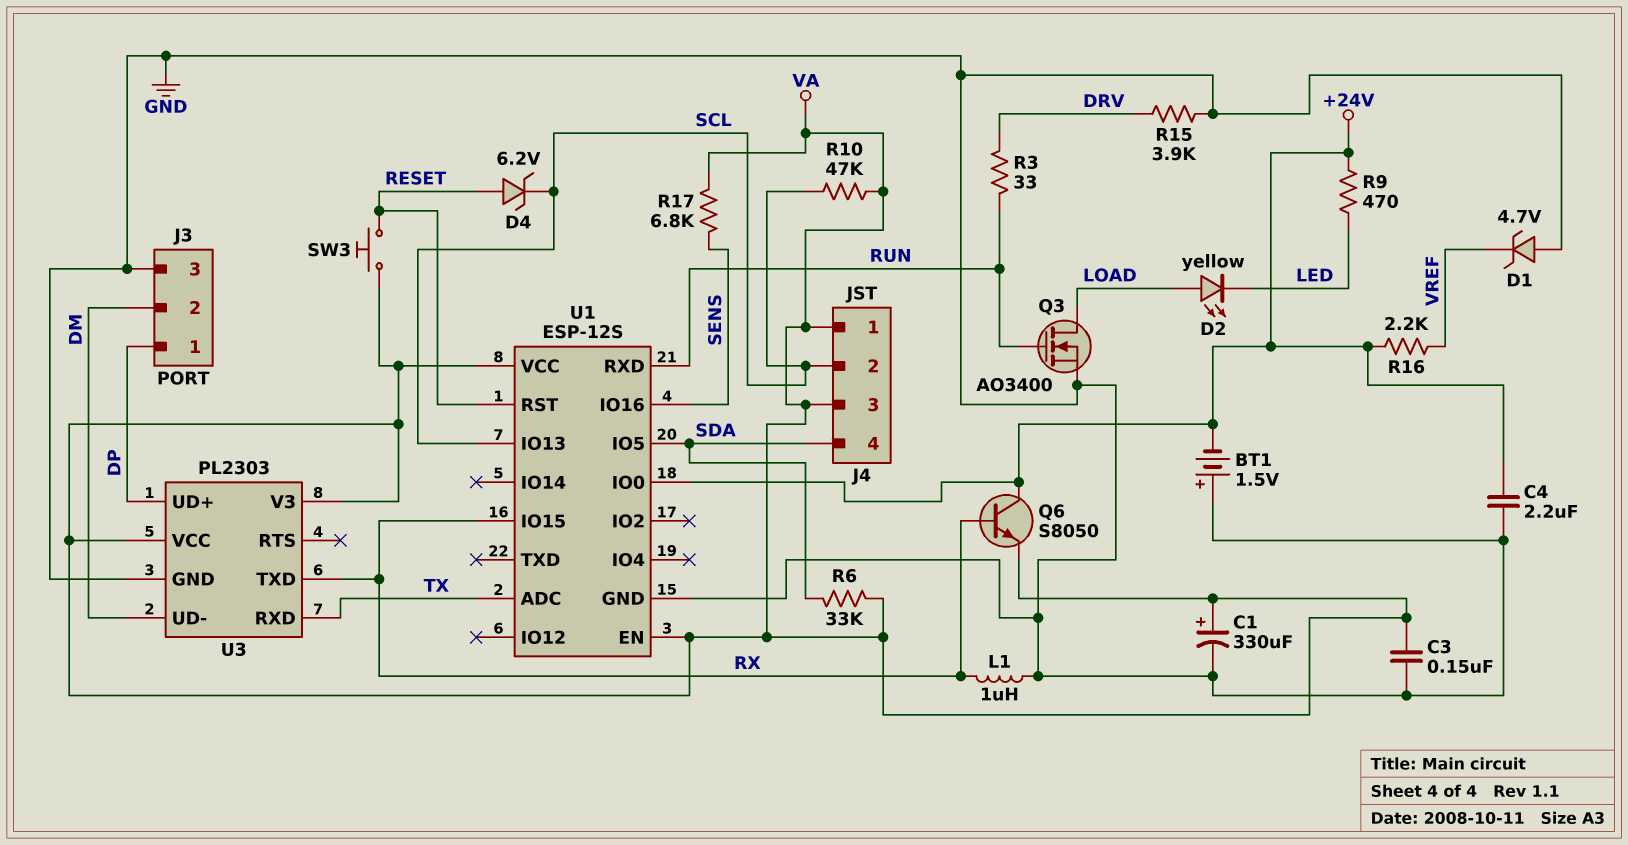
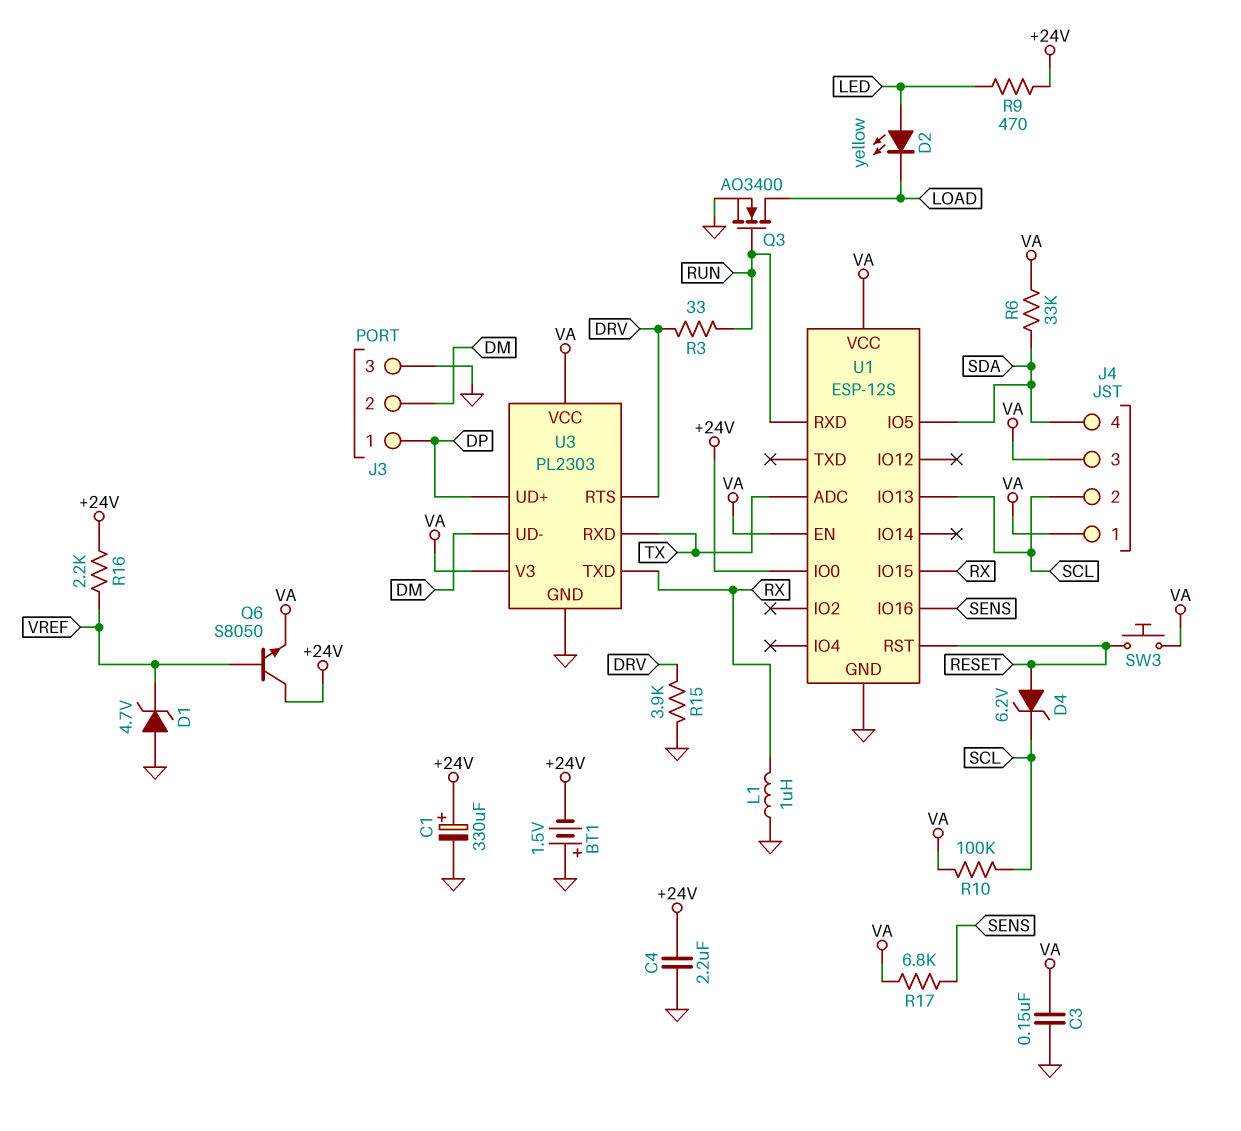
C1: 330uF (plus VA, minus GND) -> 330uF (plus +24V, minus GND)
D2: LED yellow (A LOAD, K LED) -> LED yellow (A LED, K LOAD)
Q6: NPN S8050 (B RX, C +24V, E VA) -> NPN S8050 (B VREF, C +24V, E VA)
R10: 47k (SCL, VA) -> 100k (SCL, VA)
U3 pin RTS: none -> DRV

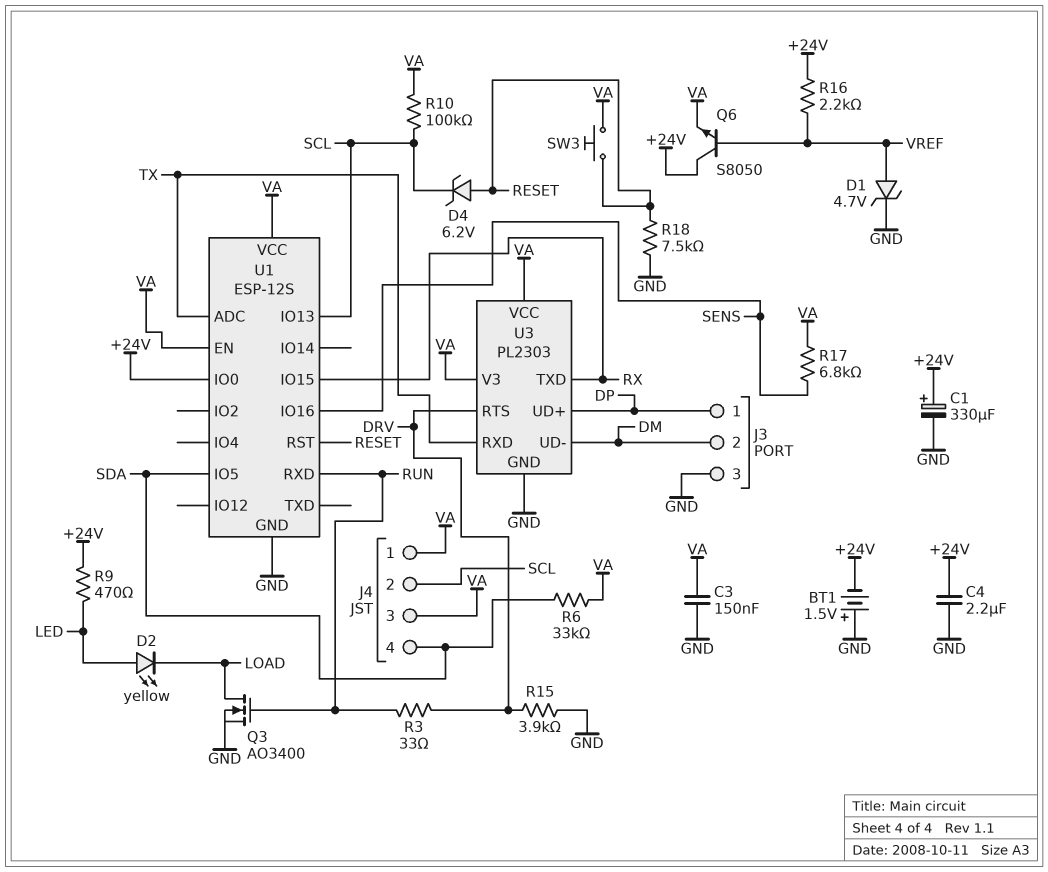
D1: zener 4.7V (A GND, K VREF) -> zener 4.7V (A VREF, K GND)
L1: 1uH (GND, RX) -> none
R18: none -> 7.5k (GND, RESET)

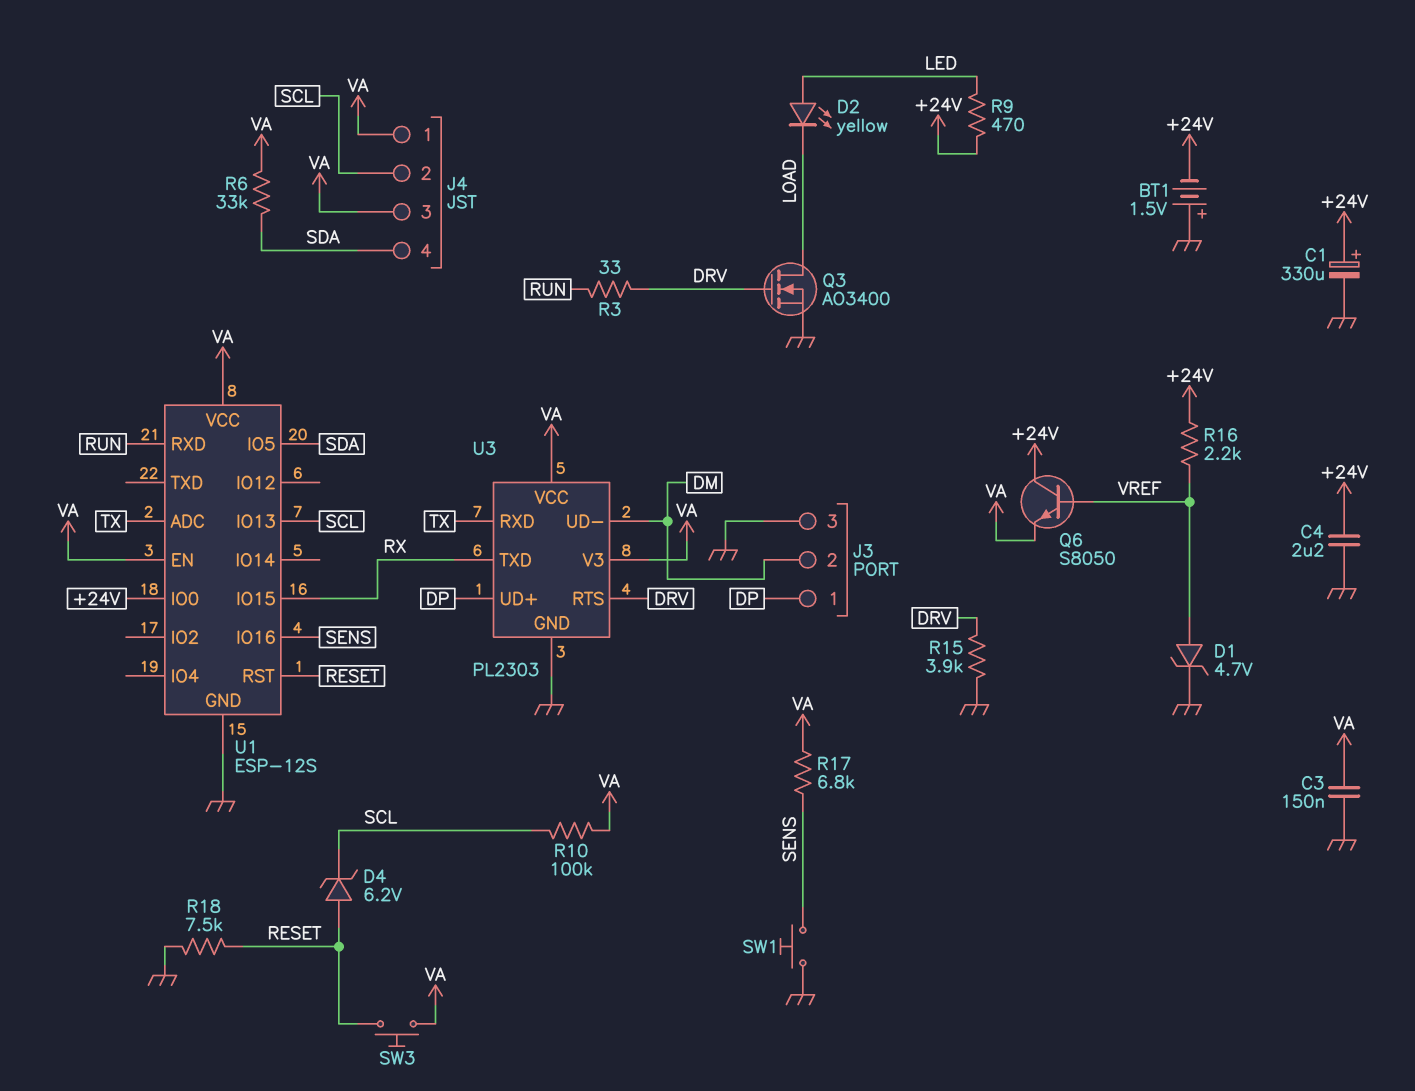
Q3: NMOS AO3400 (G RUN, D LOAD, S GND) -> NMOS AO3400 (G DRV, D LOAD, S GND)
SW1: none -> button (GND, SENS)

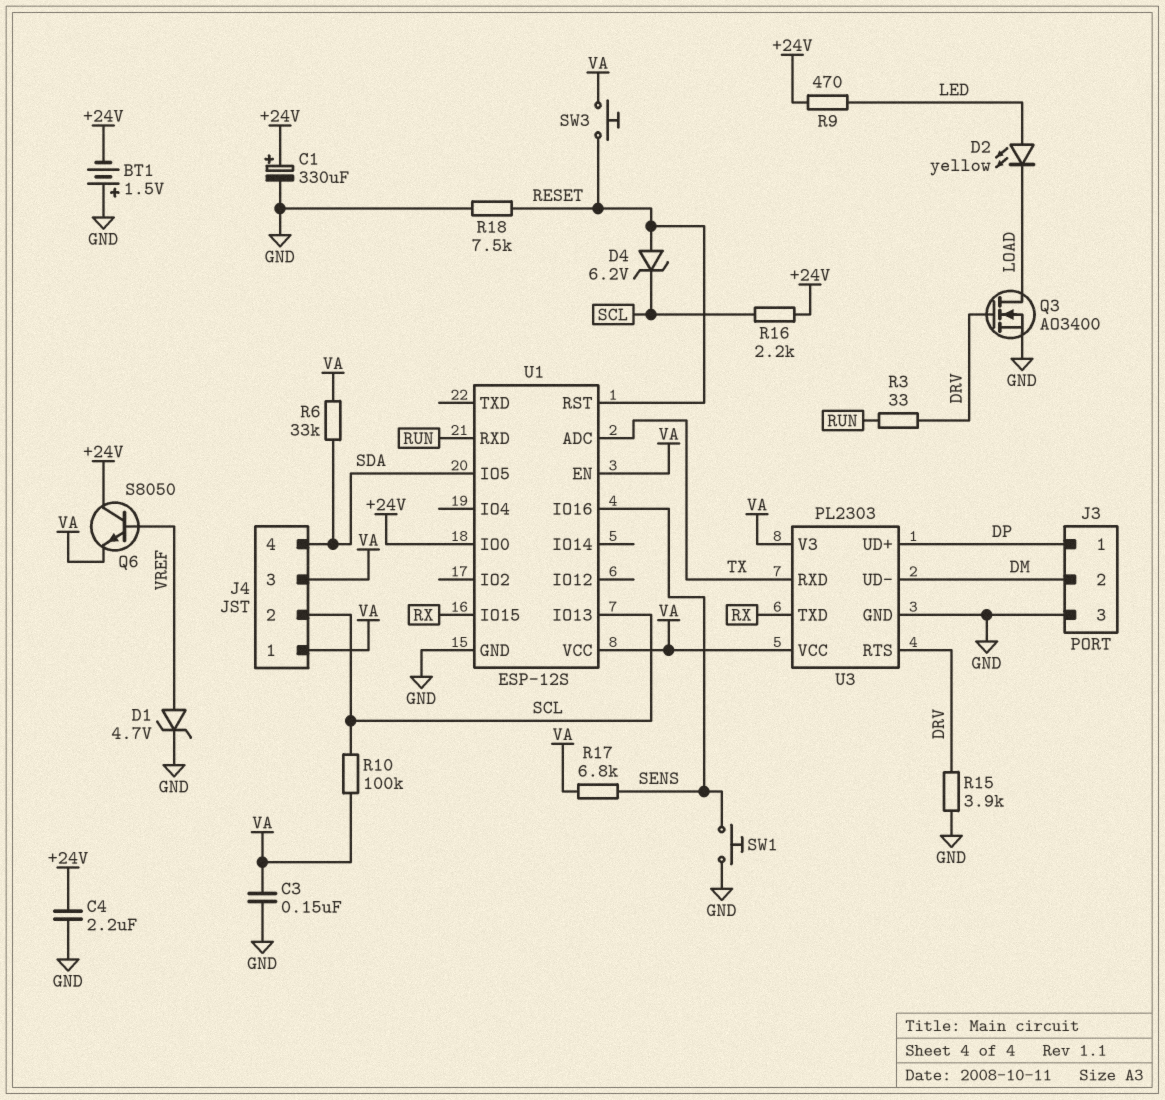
R16: 2.2k (+24V, VREF) -> 2.2k (+24V, SCL)

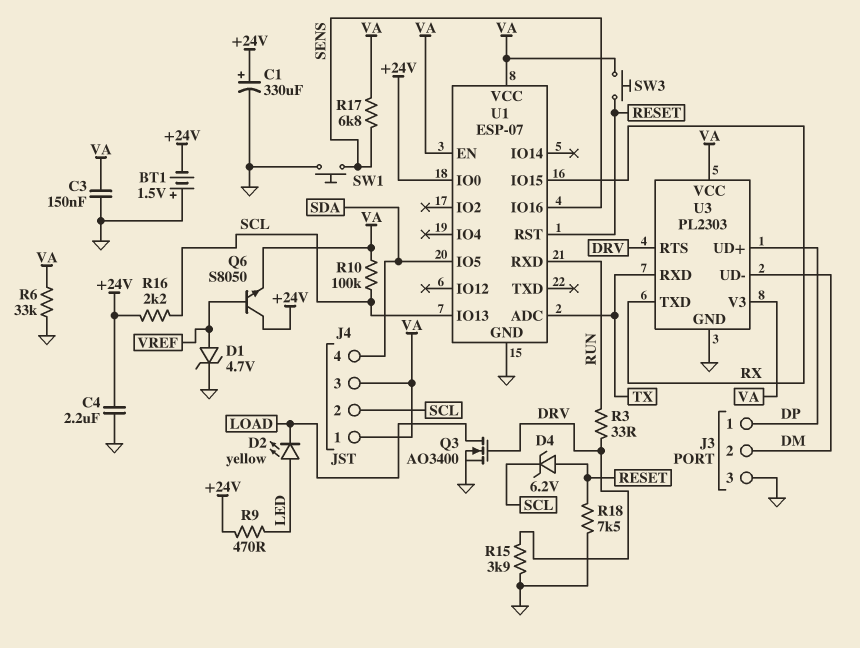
R6: 33k (SDA, VA) -> 33k (GND, VA)
U1: ESP-12S -> ESP-07

